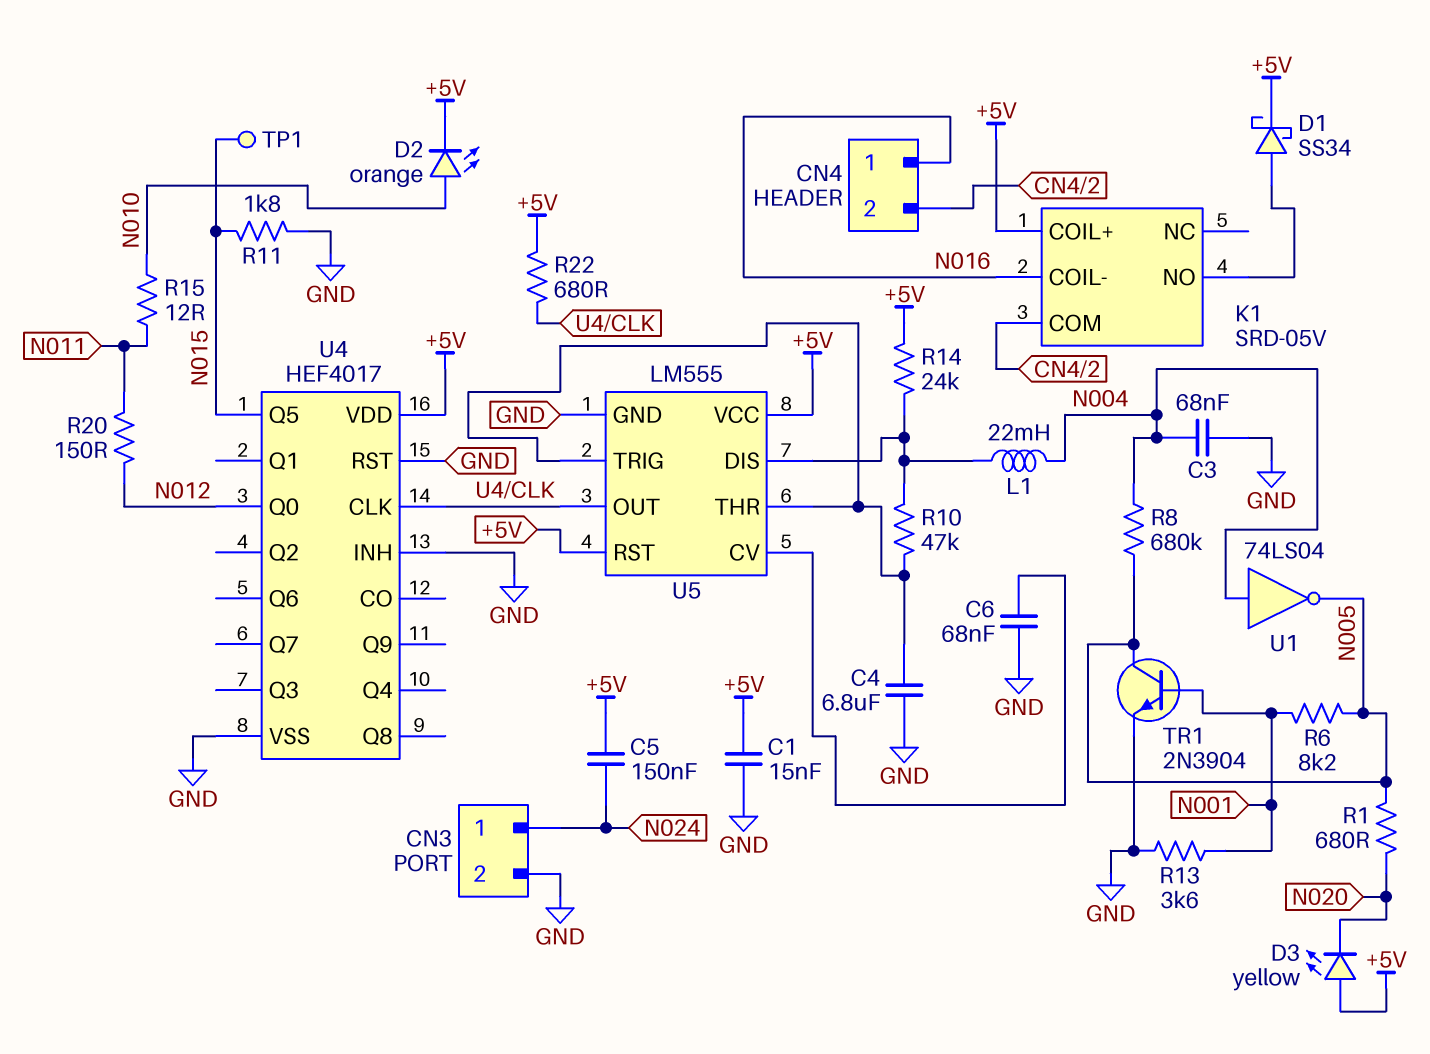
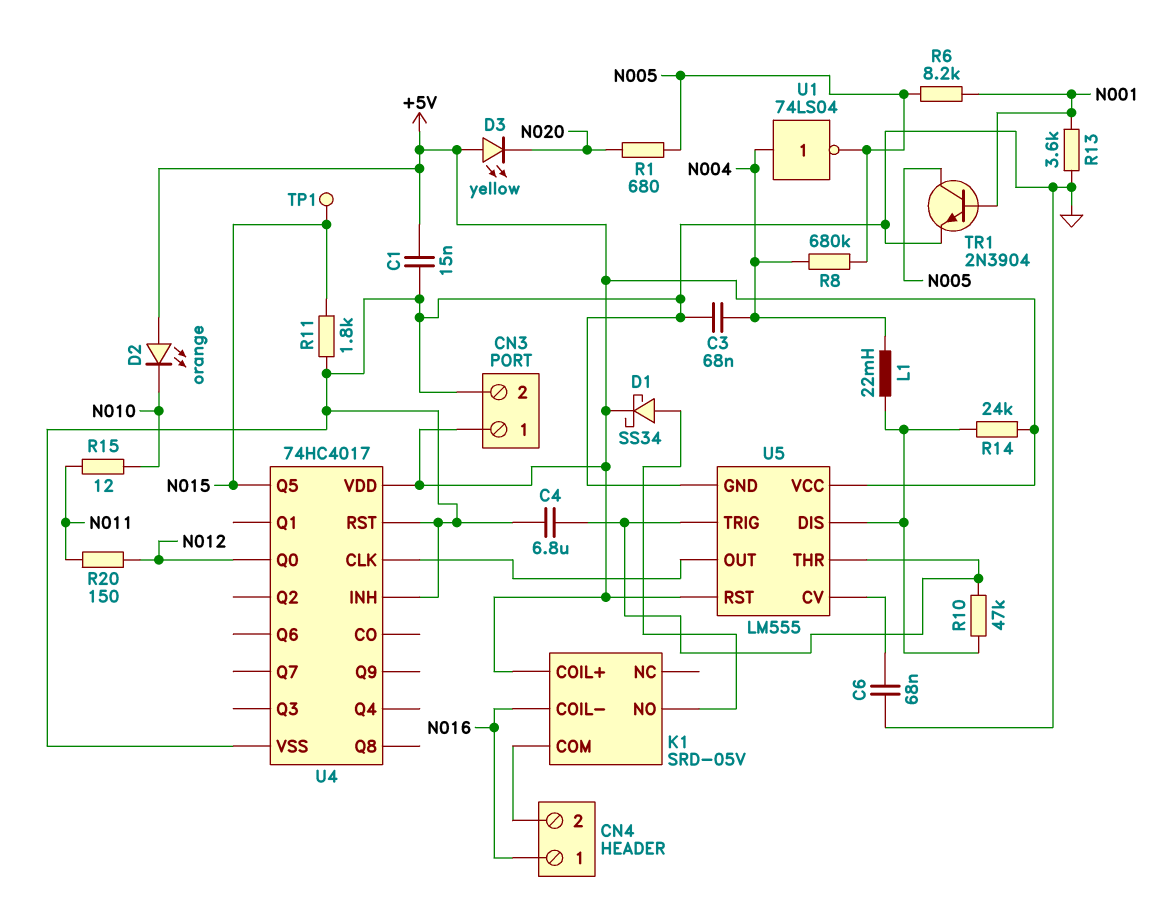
C5: 150nF (+5V, N024) -> none
CN3 pin 1: N024 -> +5V
D2: LED orange (A N010, K +5V) -> LED orange (A +5V, K N010)
R22: 680 (+5V, U4/CLK) -> none
U4: HEF4017 -> 74HC4017

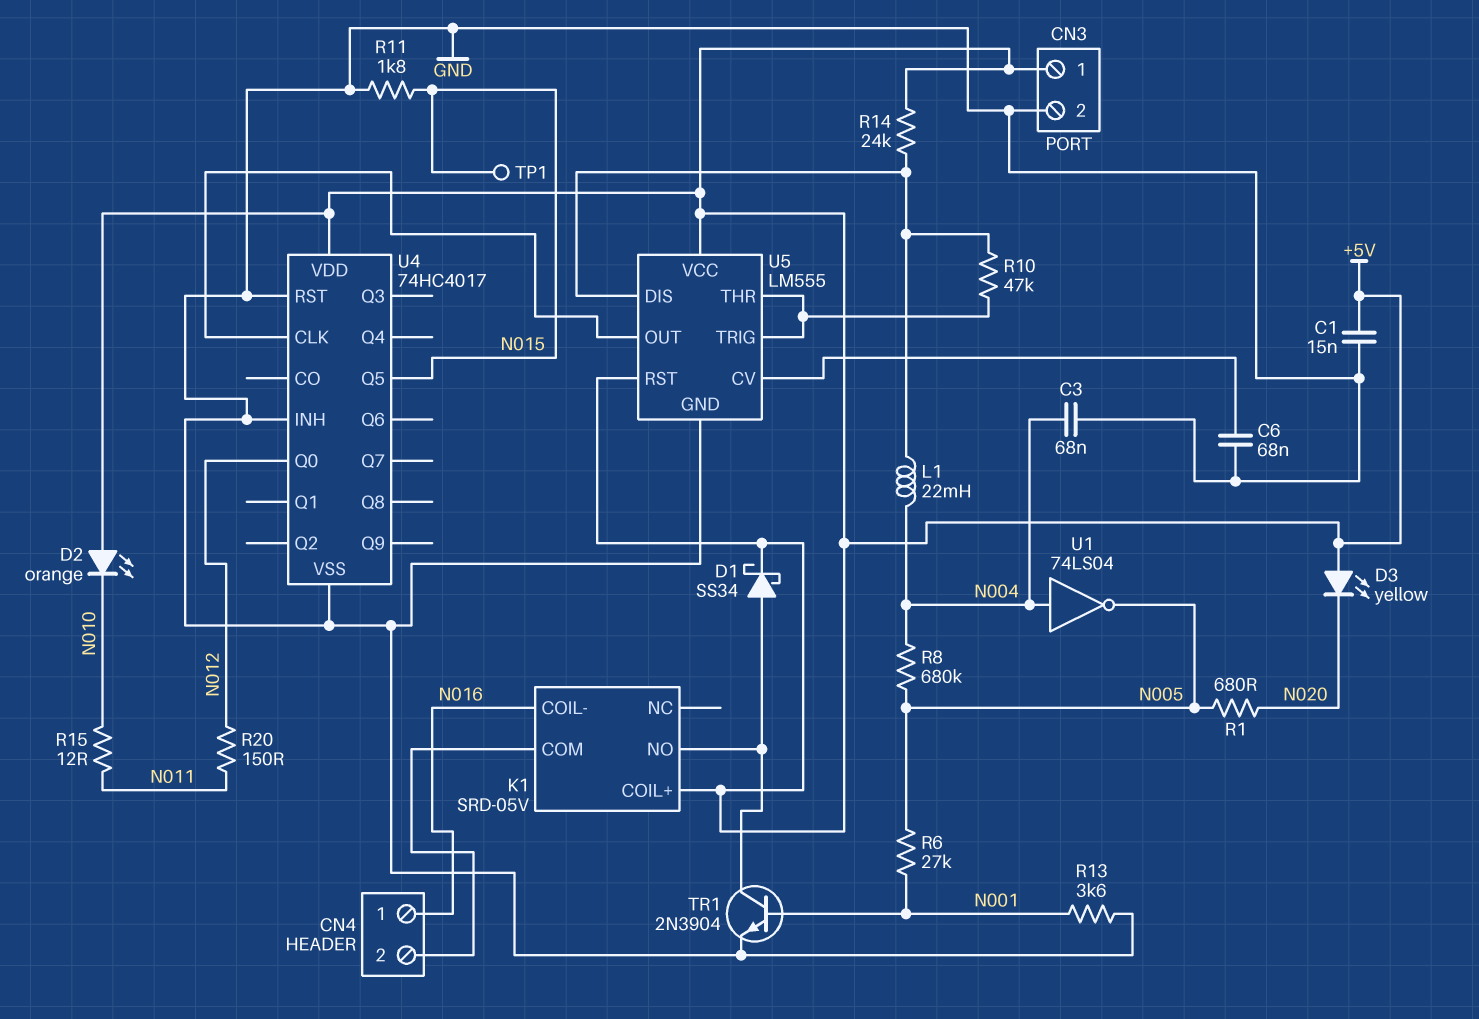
C4: 6.8uF (GND, U5/THR) -> none
R6: 8.2k (N001, N005) -> 27k (N001, N005)
TR1: NPN 2N3904 (B N001, C N005, E GND) -> NPN 2N3904 (B N001, C K1/NO, E GND)

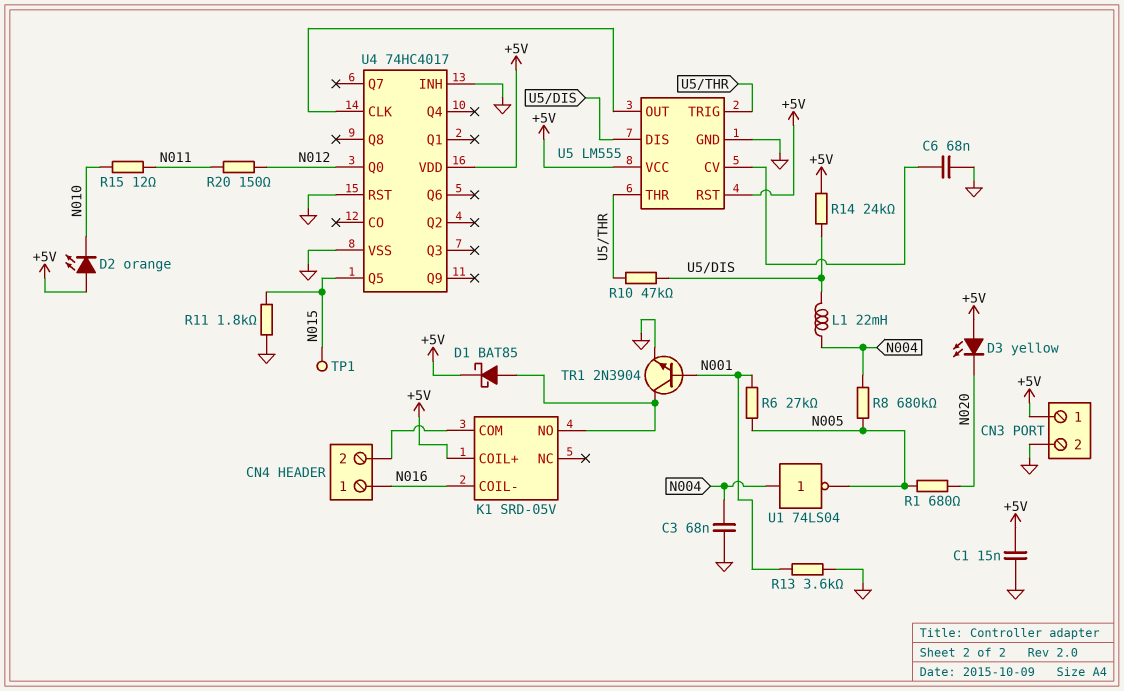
D1: schottky SS34 (A K1/NO, K +5V) -> schottky BAT85 (A K1/NO, K +5V)

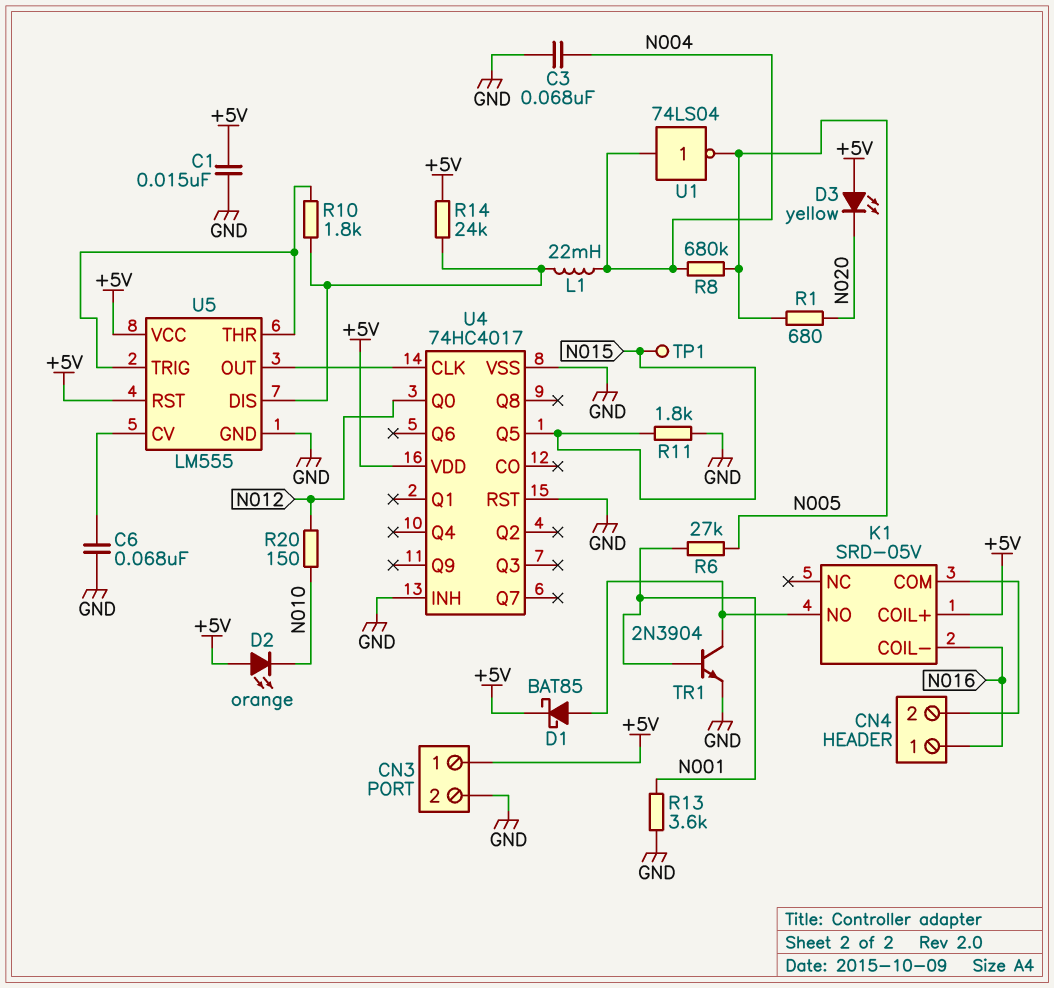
R10: 47k (U5/DIS, U5/THR) -> 1.8k (U5/DIS, U5/THR)
R15: 12 (N010, N011) -> none
R20: 150 (N011, N012) -> 150 (N010, N012)

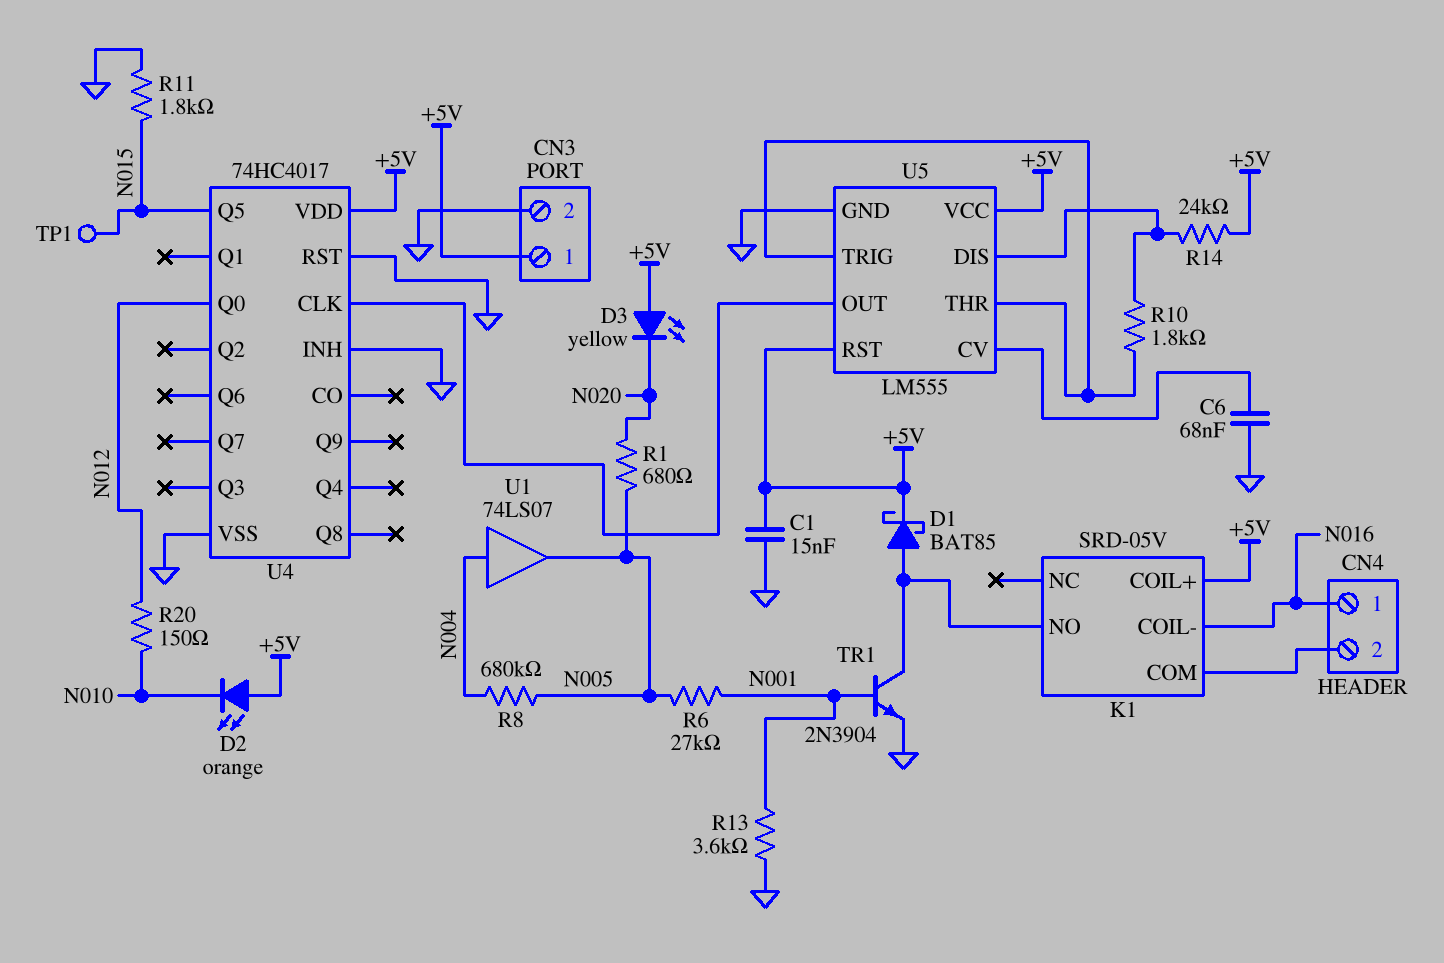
C3: 68nF (GND, N004) -> none
L1: 22mH (N004, U5/DIS) -> none
U1: NOT 74LS04 (in N004, out N005) -> buffer 74LS07 (in N004, out N005)

